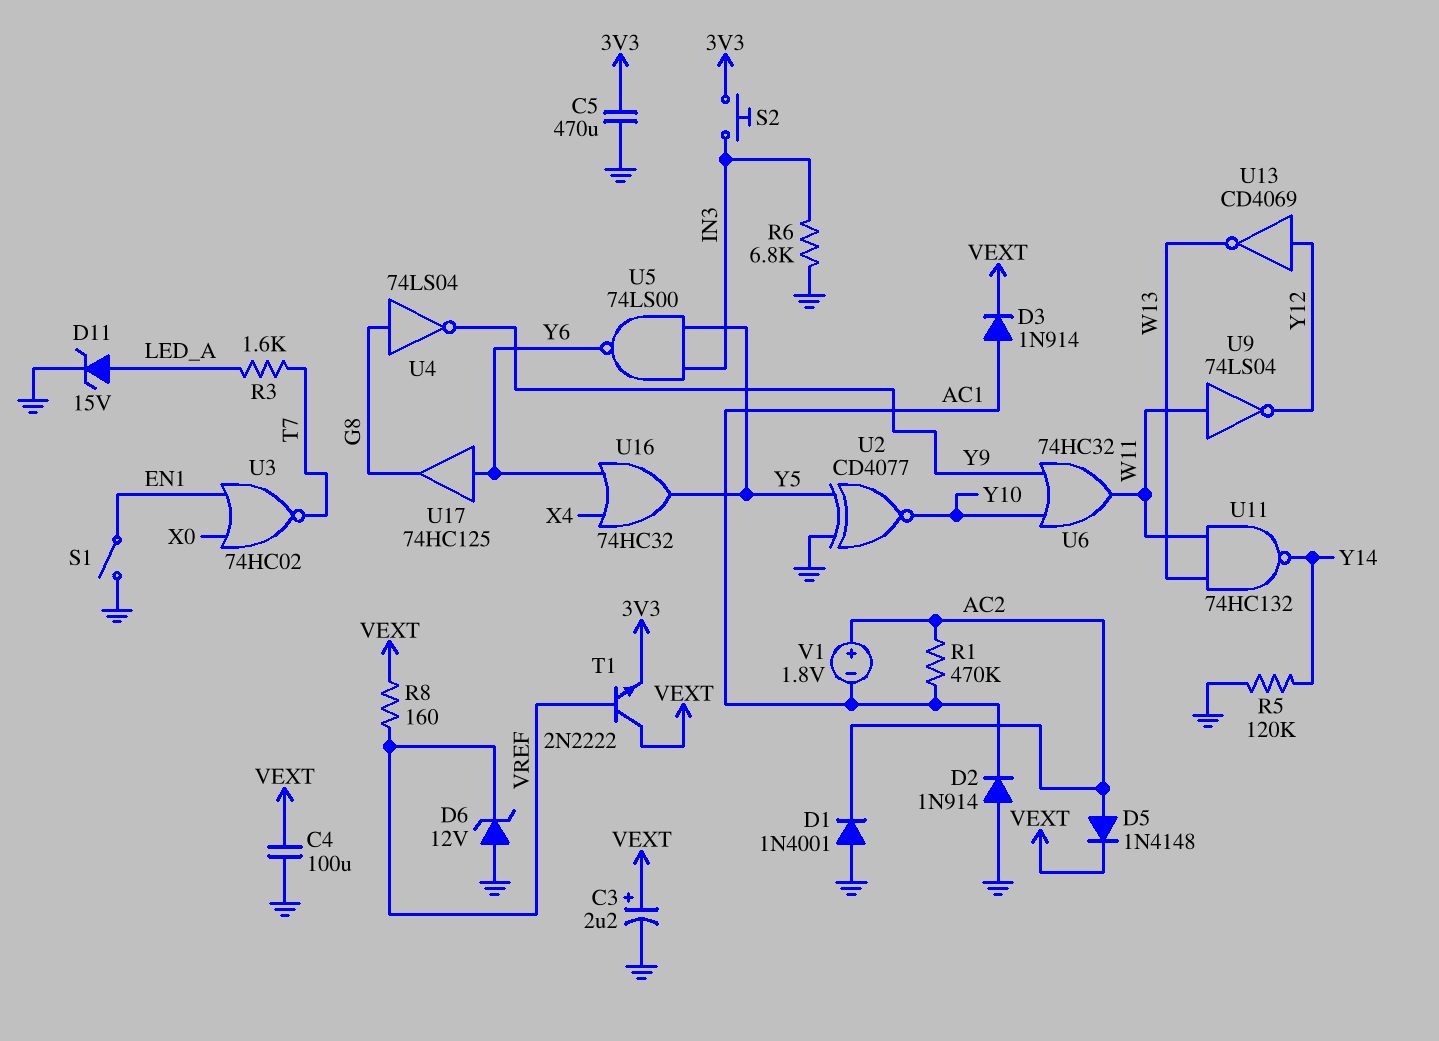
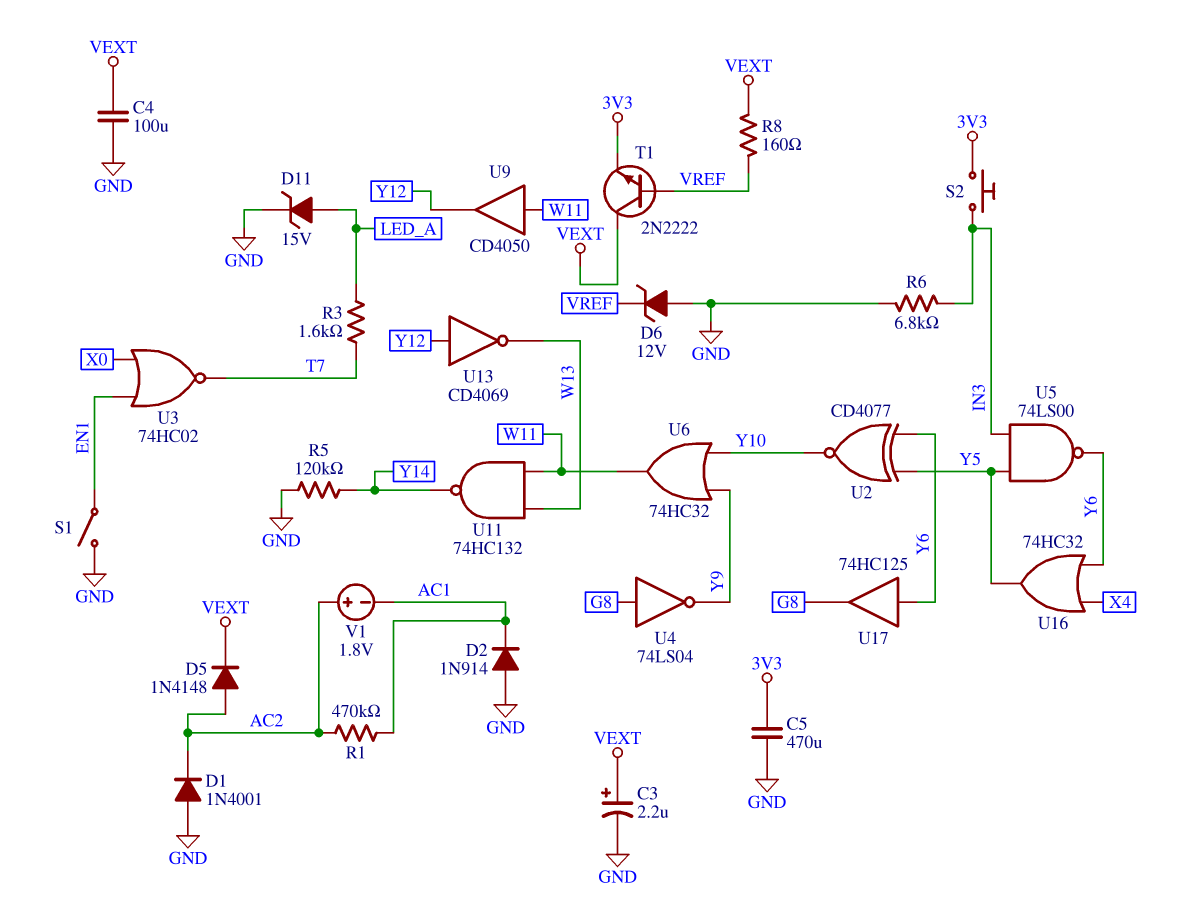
D3: diode 1N914 (A AC1, K VEXT) -> none
U2: XNOR CD4077 (in GND, in Y5, out Y10) -> XNOR CD4077 (in Y5, in Y6, out Y10)
U9: NOT 74LS04 (in W11, out Y12) -> buffer CD4050 (in W11, out Y12)

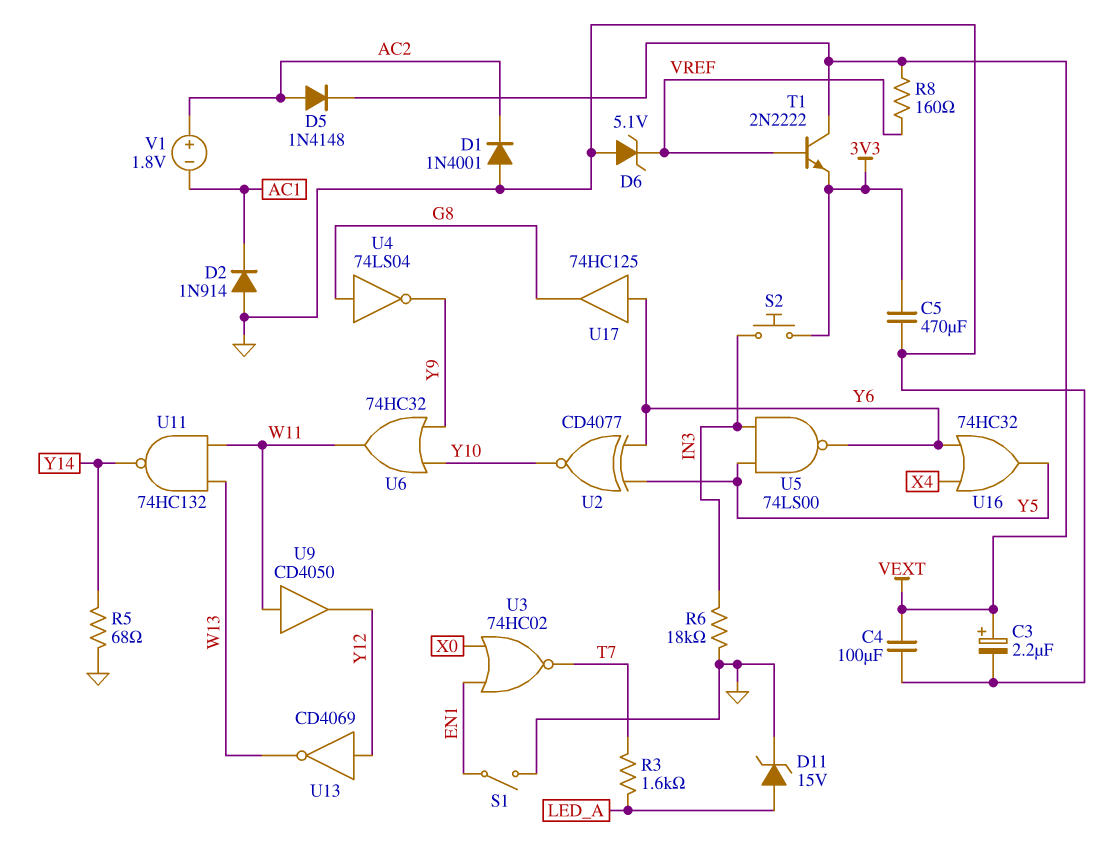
D6: zener 12V (A GND, K VREF) -> zener 5.1V (A GND, K VREF)
R1: 470k (AC1, AC2) -> none
R5: 120k (GND, Y14) -> 68 (GND, Y14)
R6: 6.8k (GND, IN3) -> 18k (GND, IN3)

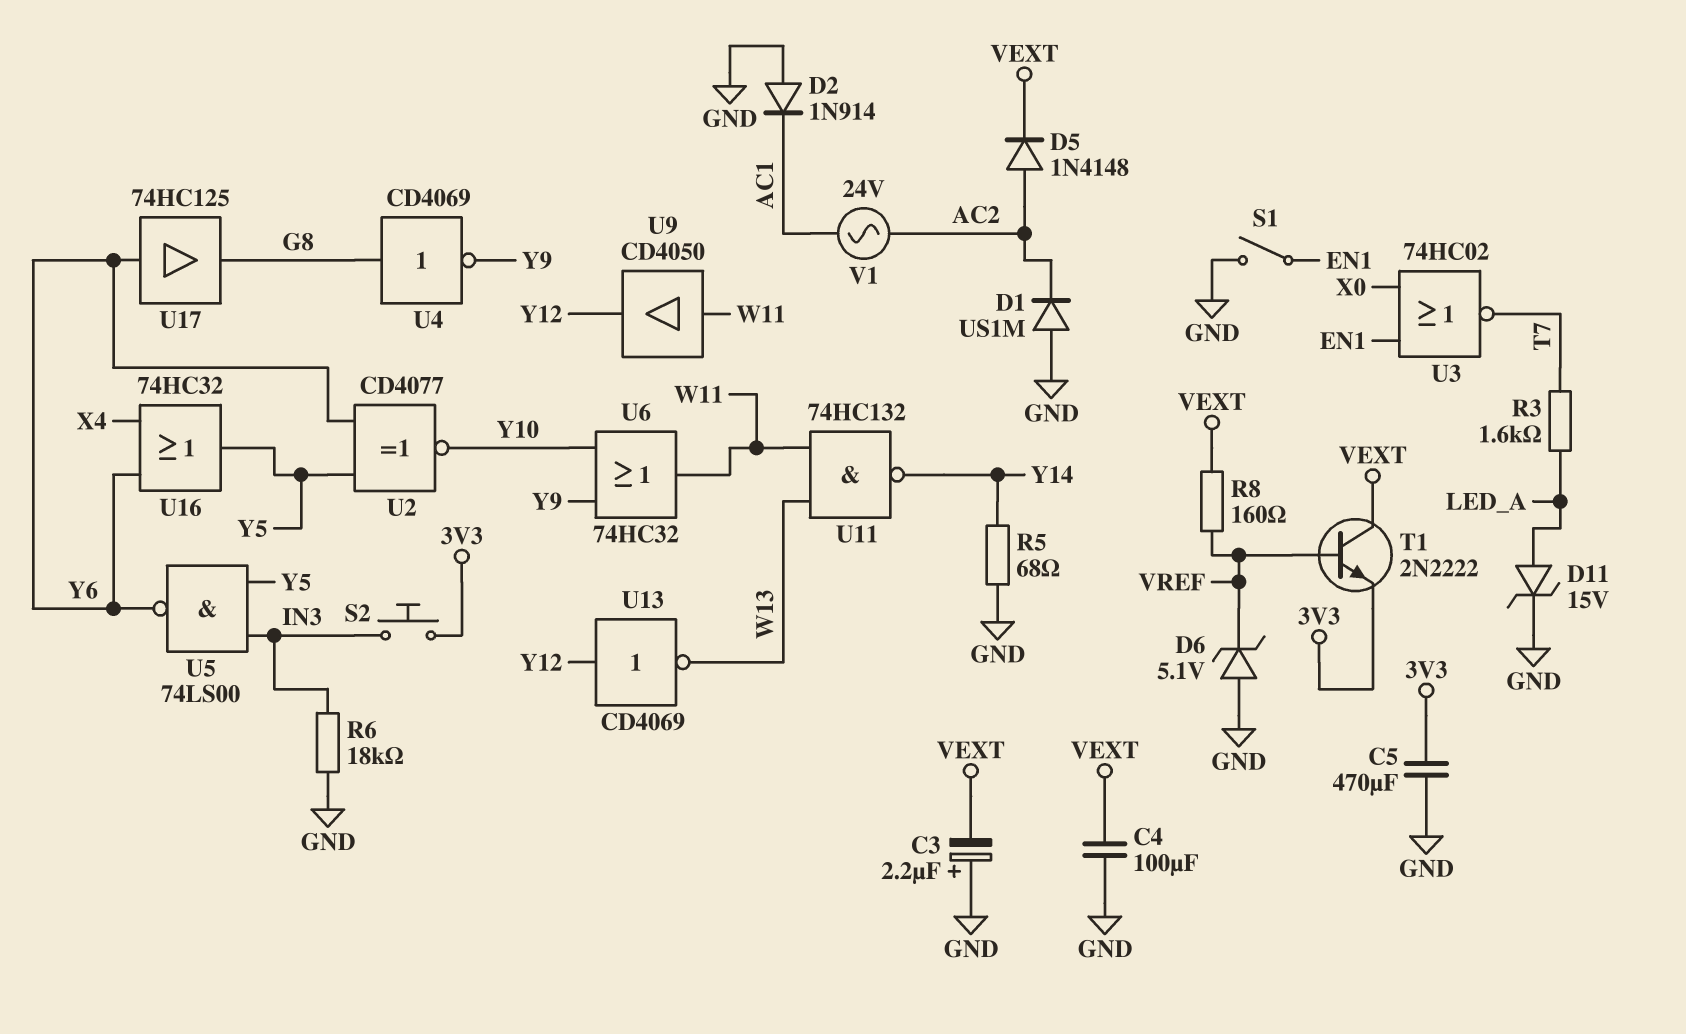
C3: 2.2uF (plus VEXT, minus GND) -> 2.2uF (plus GND, minus VEXT)
D1: diode 1N4001 (A GND, K AC2) -> diode US1M (A GND, K AC2)
U4: NOT 74LS04 (in G8, out Y9) -> NOT CD4069 (in G8, out Y9)
V1: 1.8V (plus AC2, minus AC1) -> AC 24V (AC1, AC2)

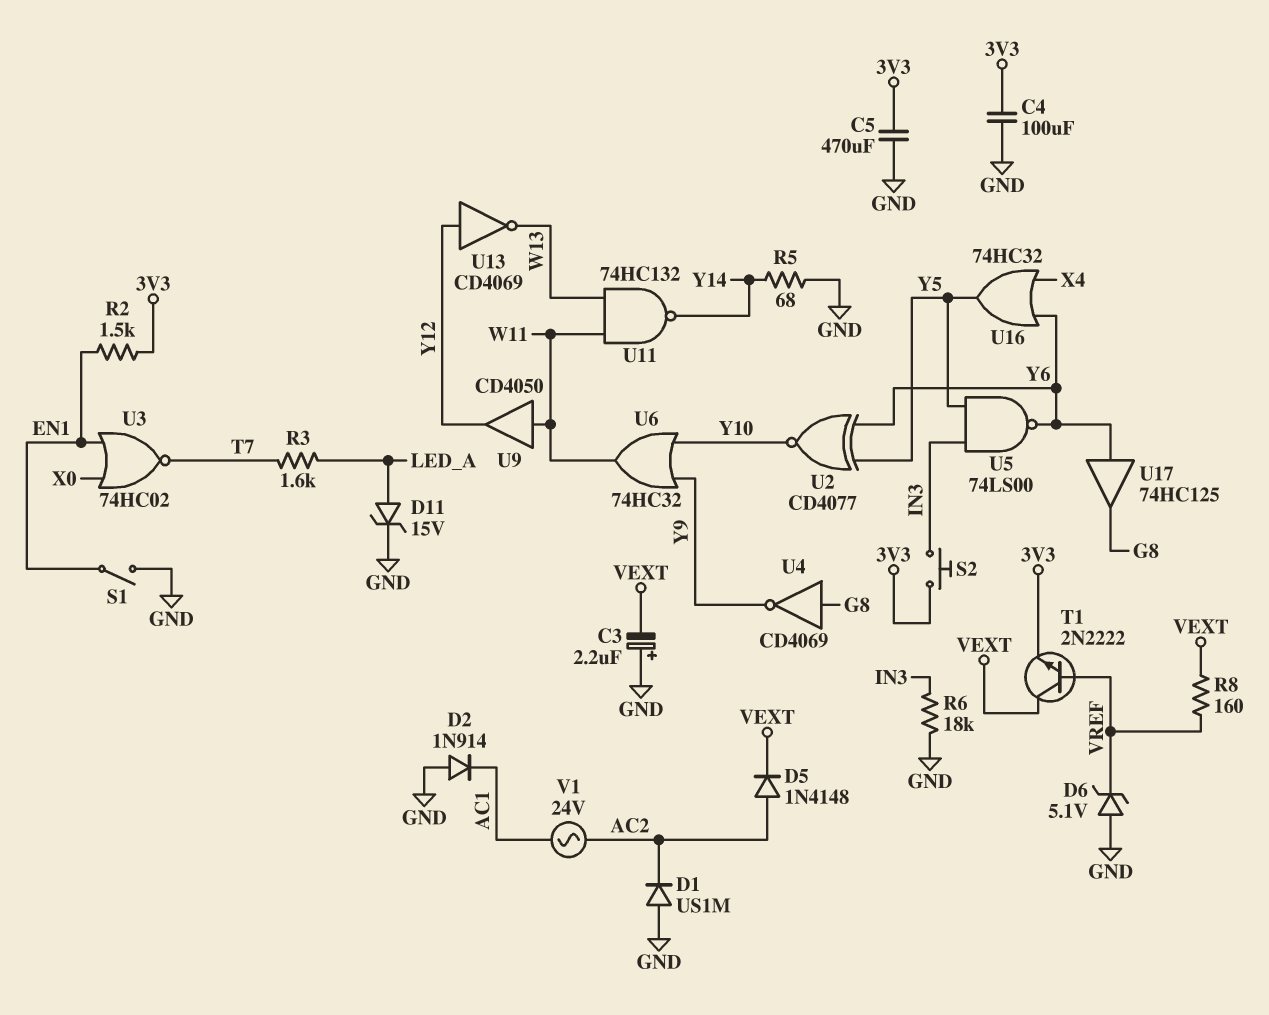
C4: 100uF (GND, VEXT) -> 100uF (3V3, GND)
R2: none -> 1.5k (3V3, EN1)

